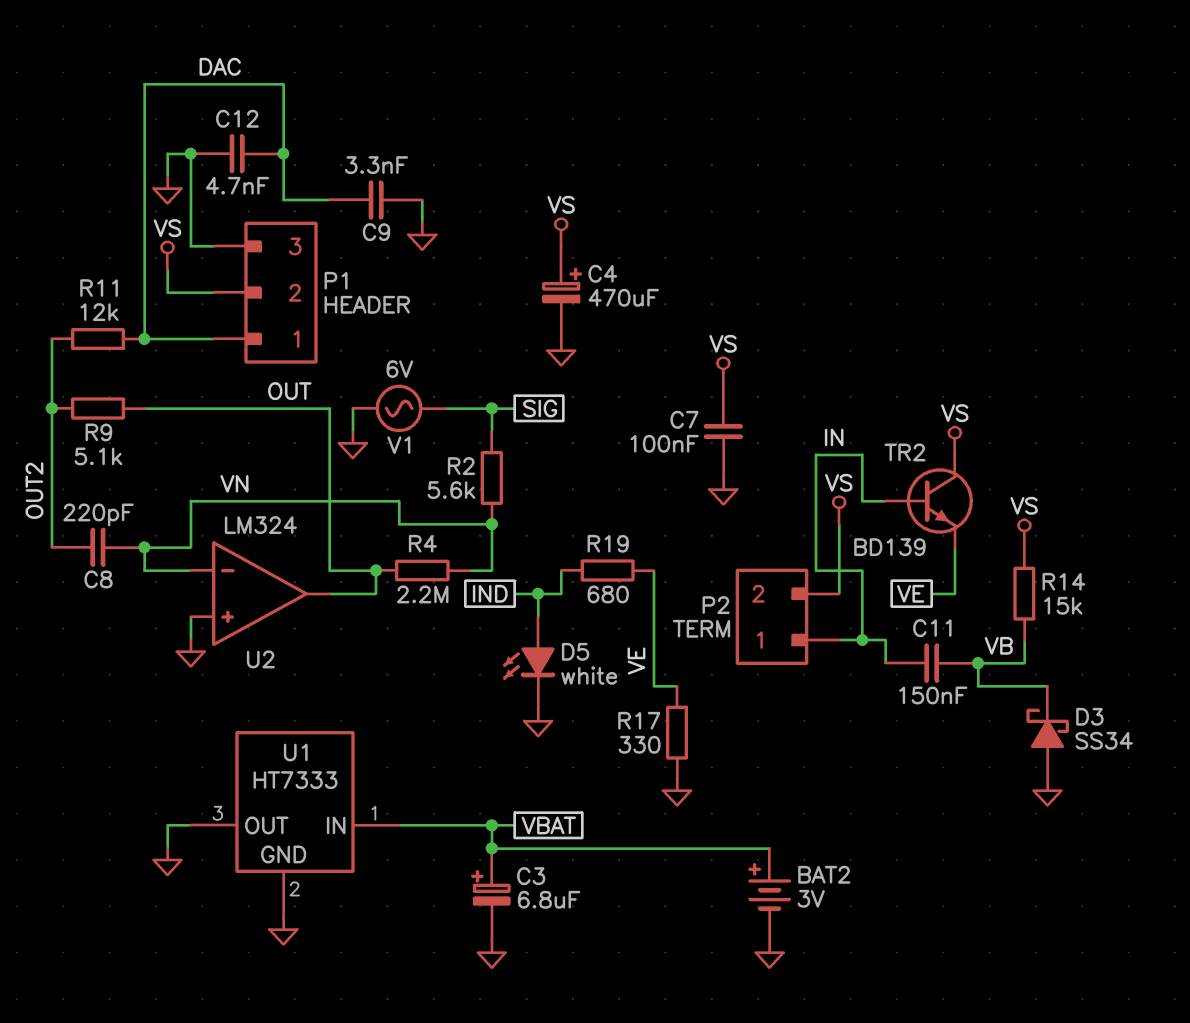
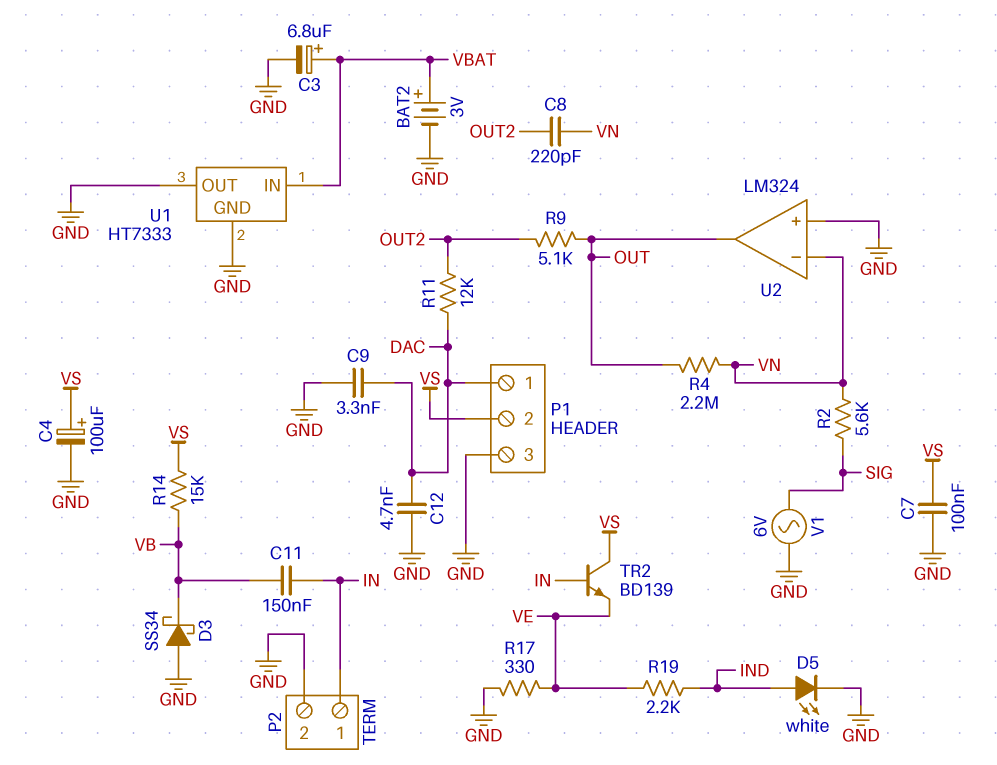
C4: 470uF (plus VS, minus GND) -> 100uF (plus VS, minus GND)
P2 pin 2: VS -> GND
R19: 680 (IND, VE) -> 2.2k (IND, VE)

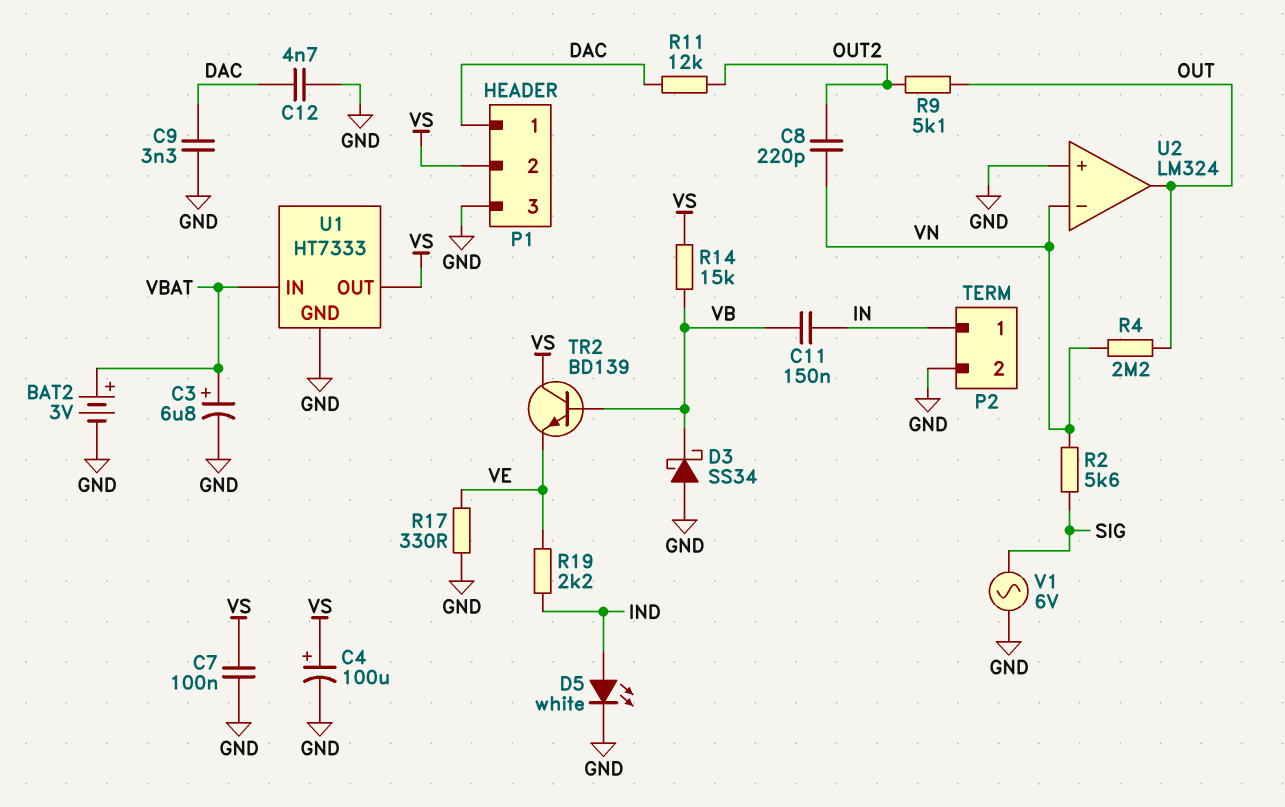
TR2: NPN BD139 (B IN, C VS, E VE) -> NPN BD139 (B VB, C VS, E VE)
U1 pin OUT: GND -> VS

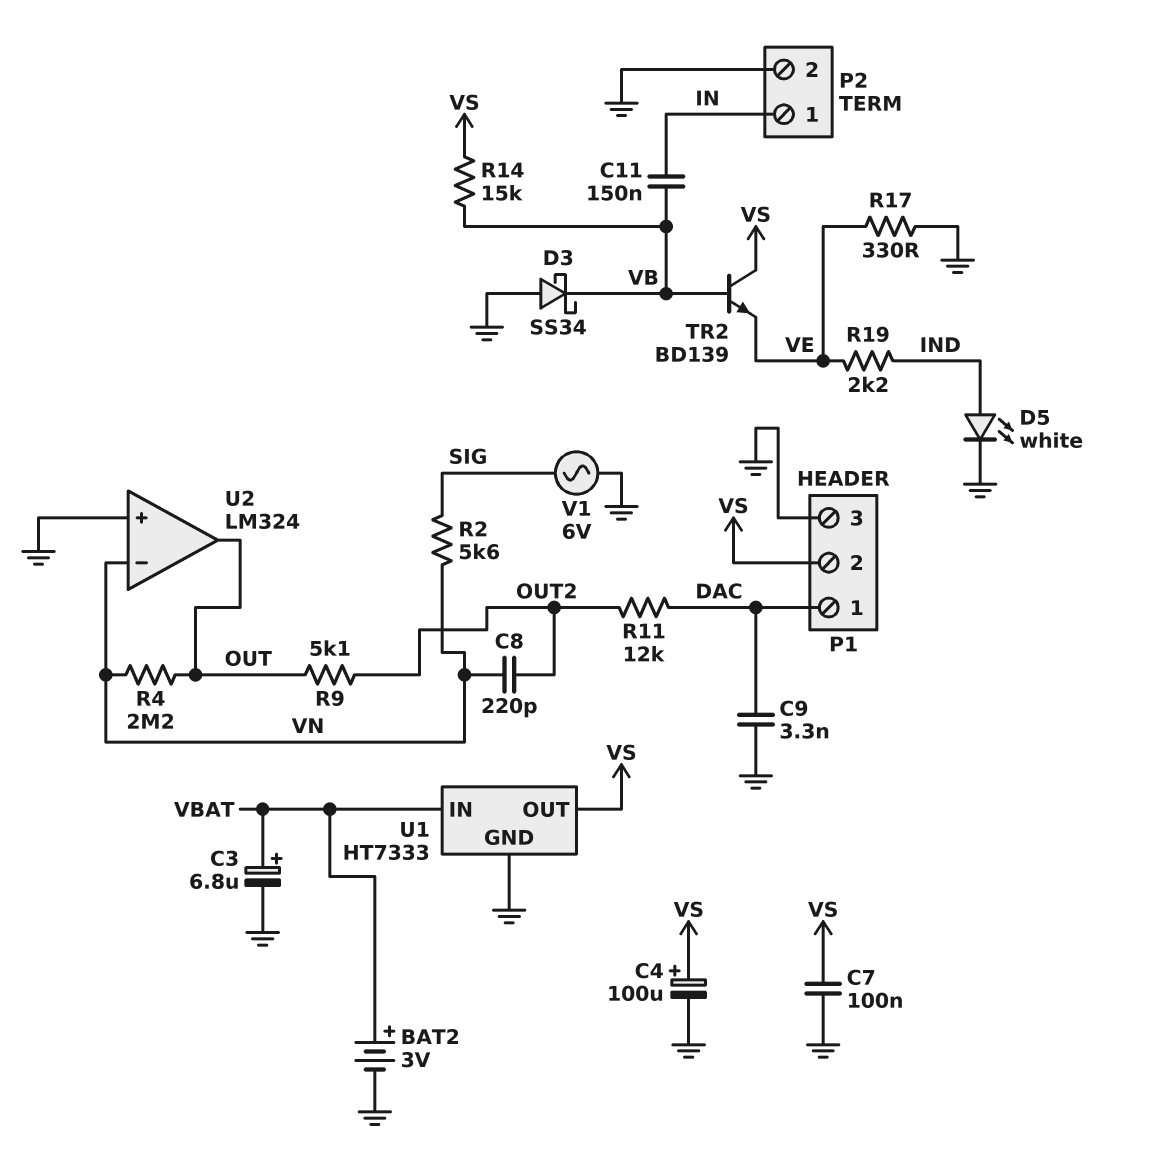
C12: 4.7nF (DAC, GND) -> none

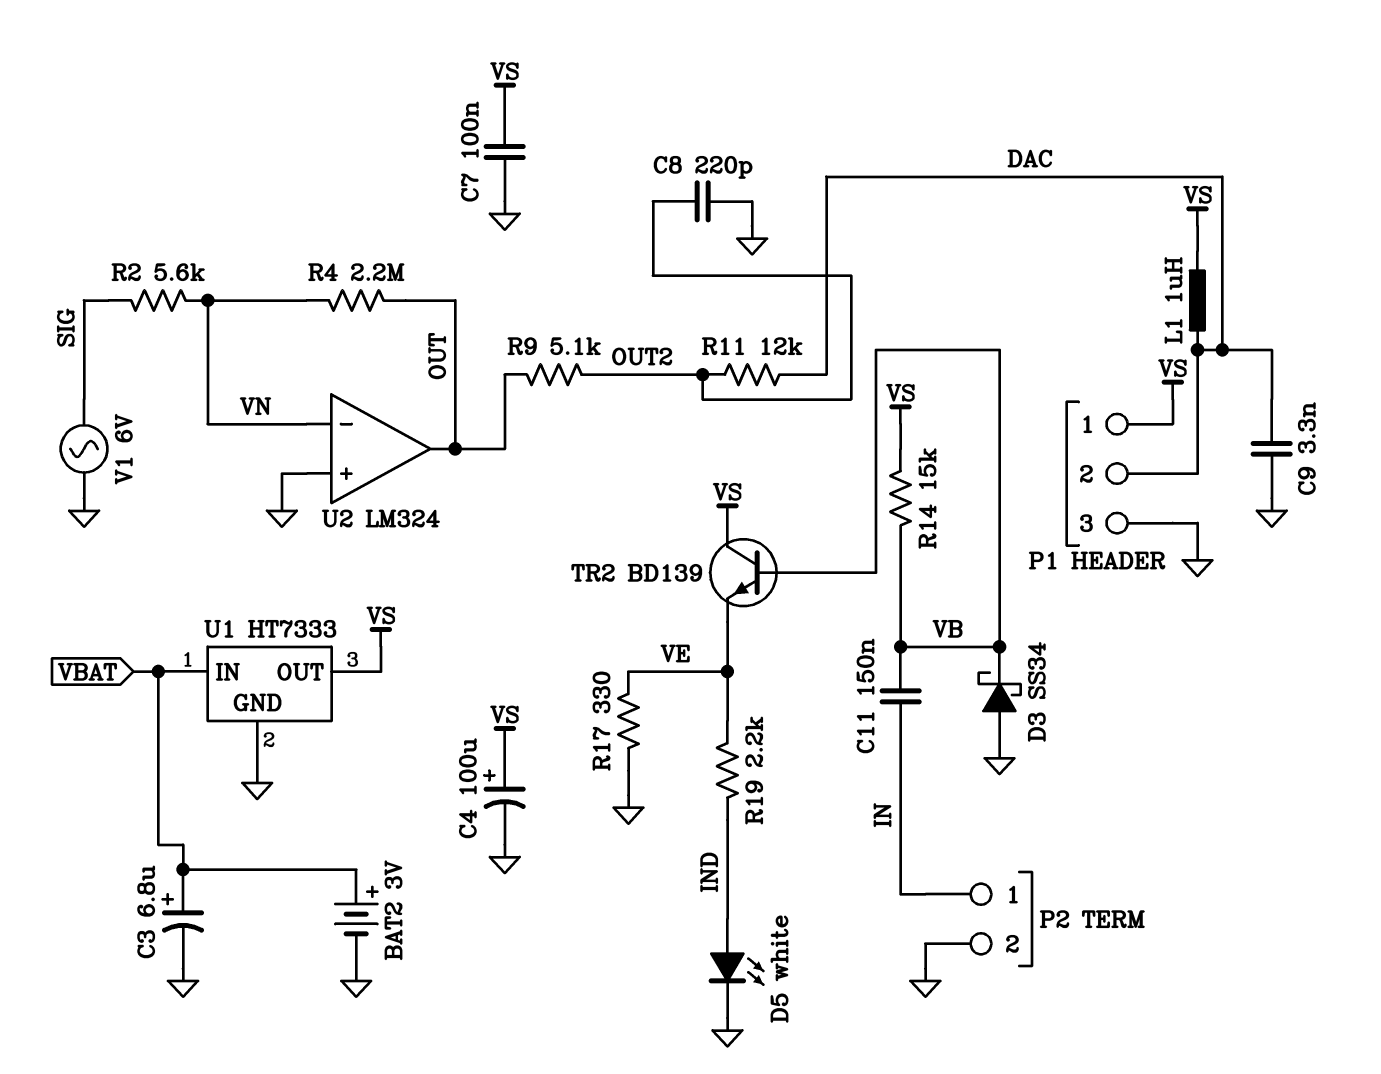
C8: 220pF (OUT2, VN) -> 220pF (GND, OUT2)
L1: none -> 1uH (DAC, VS)
P1 pin 1: DAC -> VS
P1 pin 2: VS -> DAC

